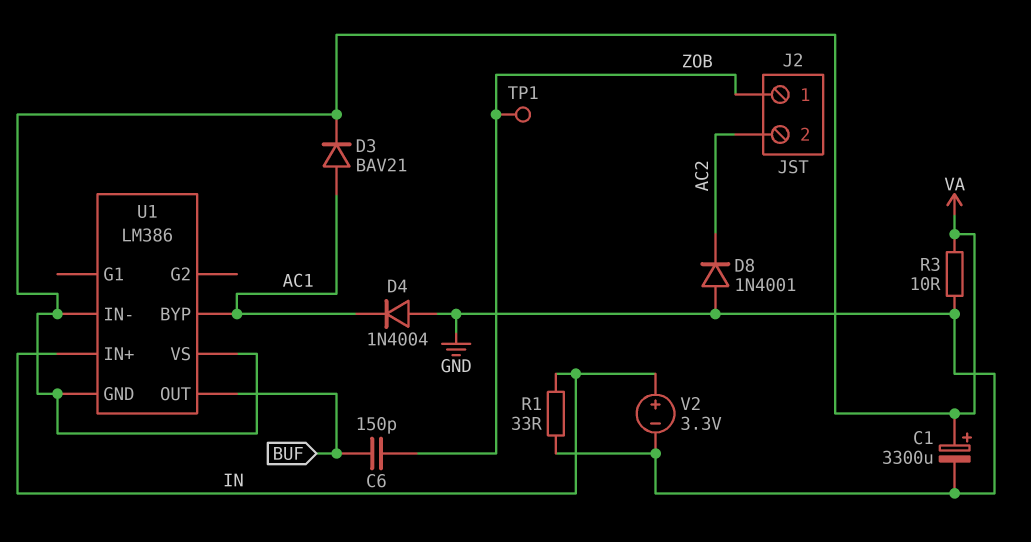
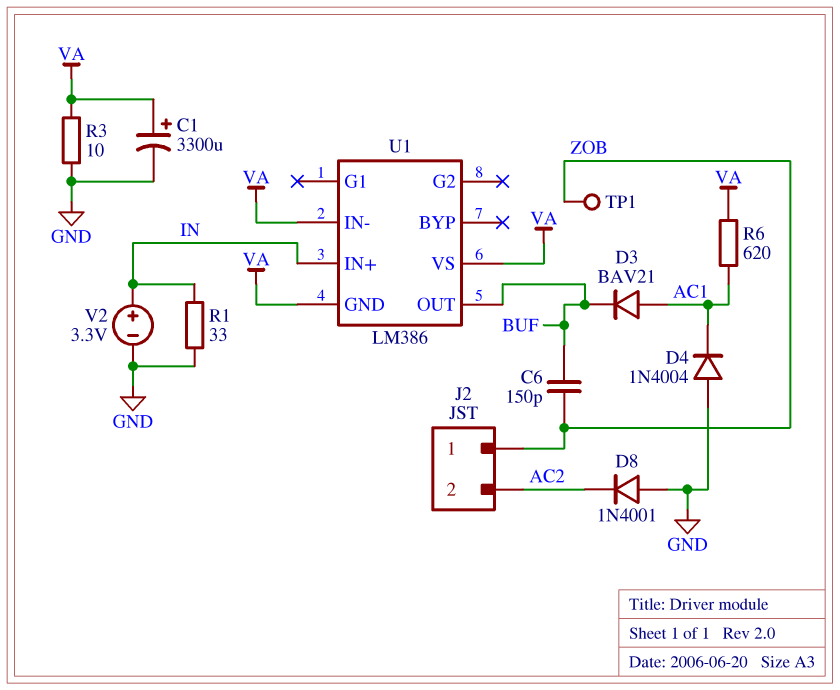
D3: diode BAV21 (A AC1, K VA) -> diode BAV21 (A AC1, K BUF)
R6: none -> 620 (AC1, VA)
U1 pin BYP: AC1 -> none

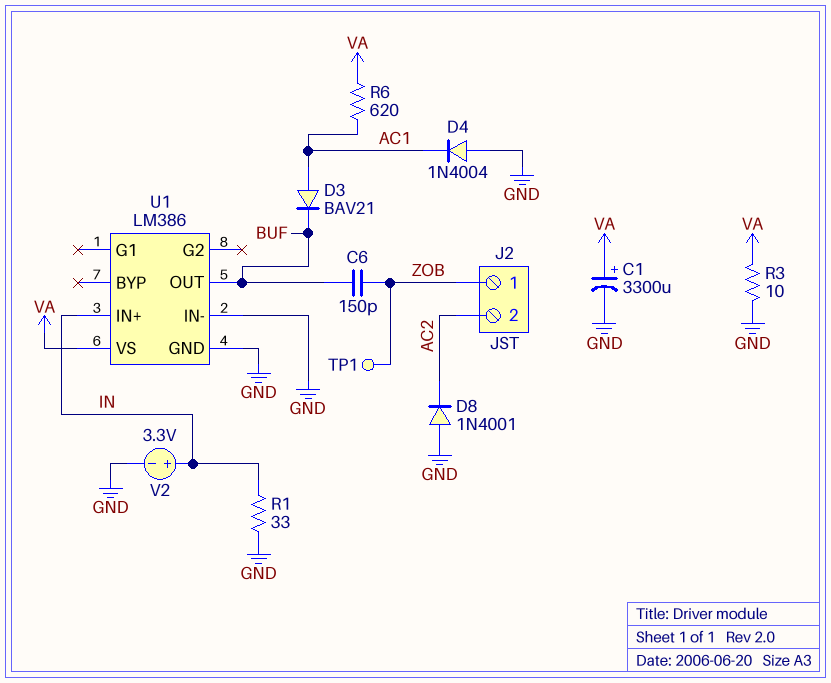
U1 pin GND: VA -> GND
U1 pin IN-: VA -> GND

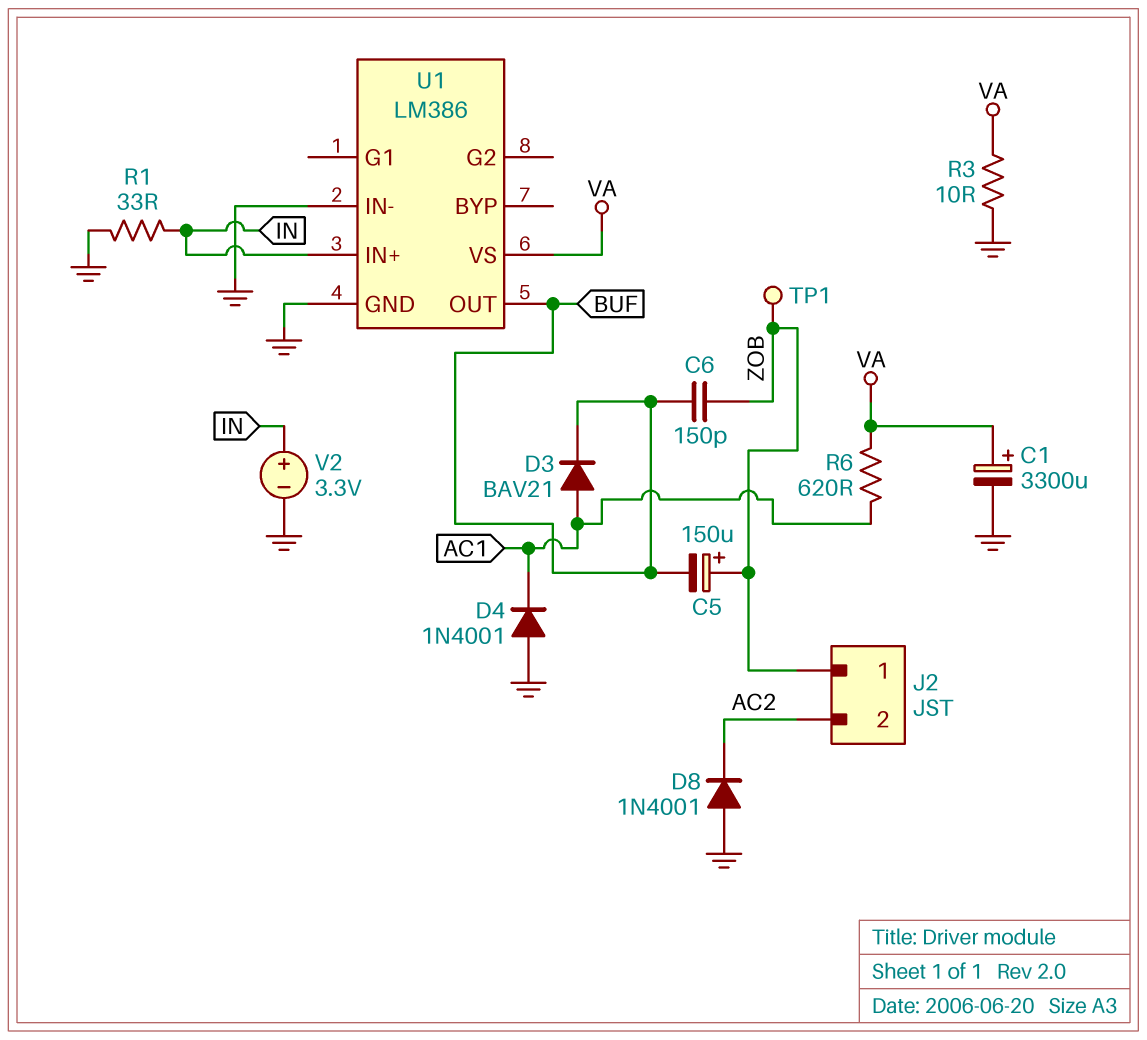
C5: none -> 150uF (plus ZOB, minus BUF)
D4: diode 1N4004 (A GND, K AC1) -> diode 1N4001 (A GND, K AC1)

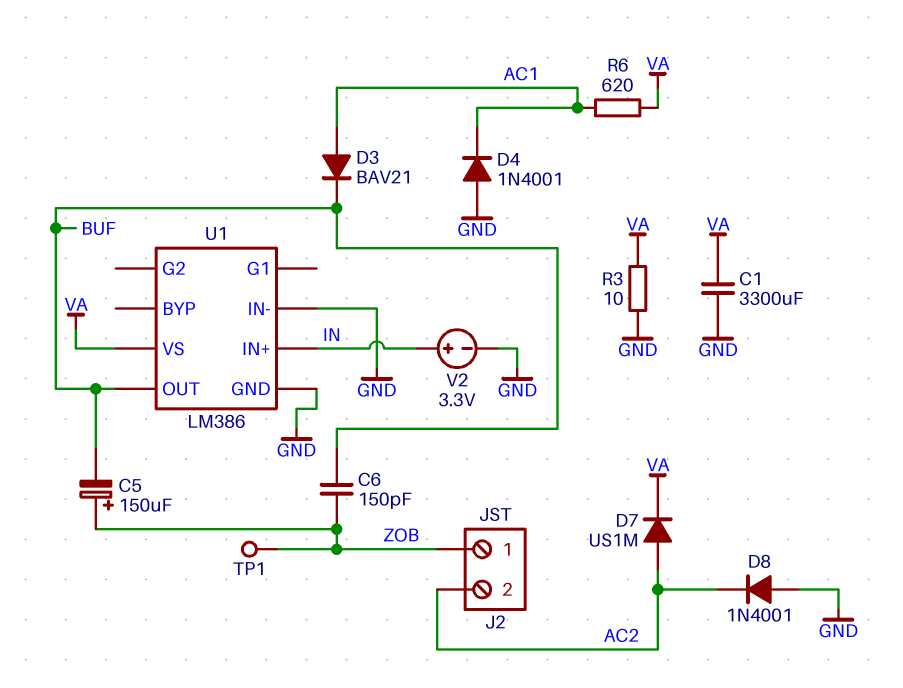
C1: 3300uF (plus VA, minus GND) -> 3300uF (GND, VA)
D7: none -> diode US1M (A AC2, K VA)
R1: 33 (GND, IN) -> none

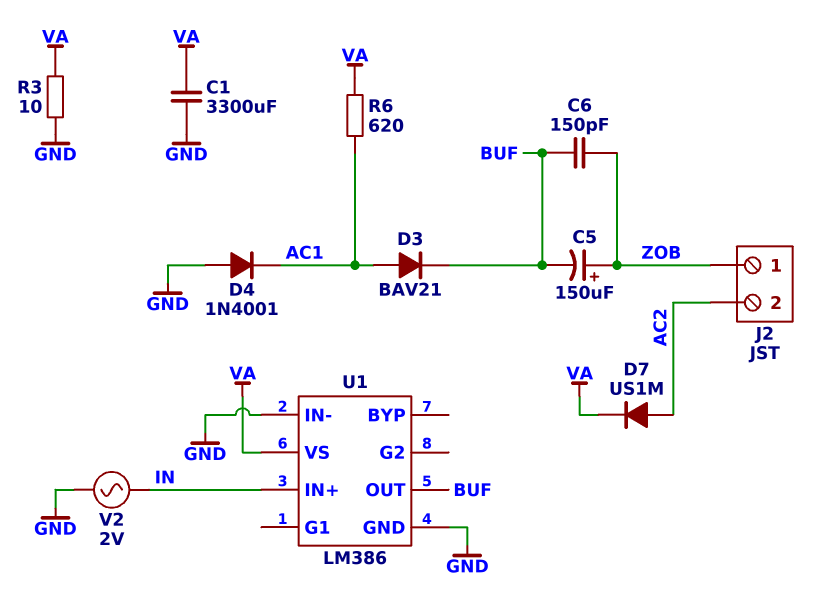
D8: diode 1N4001 (A GND, K AC2) -> none
TP1: test point (ZOB) -> none
V2: 3.3V (plus IN, minus GND) -> AC 2V (GND, IN)

